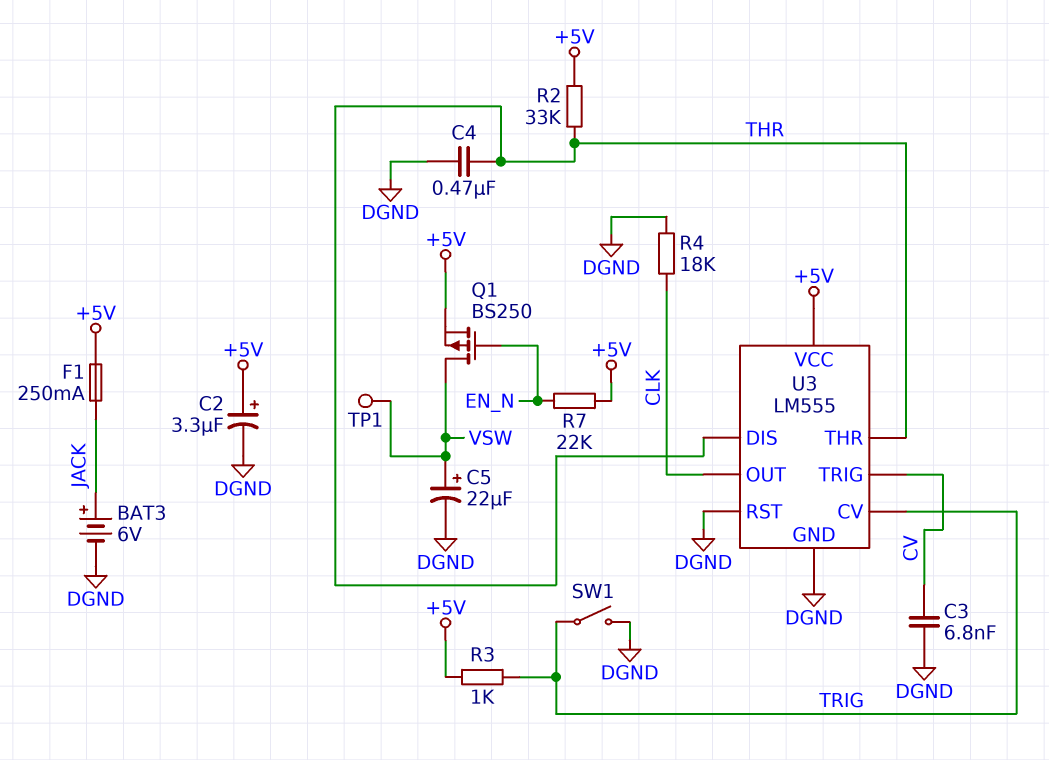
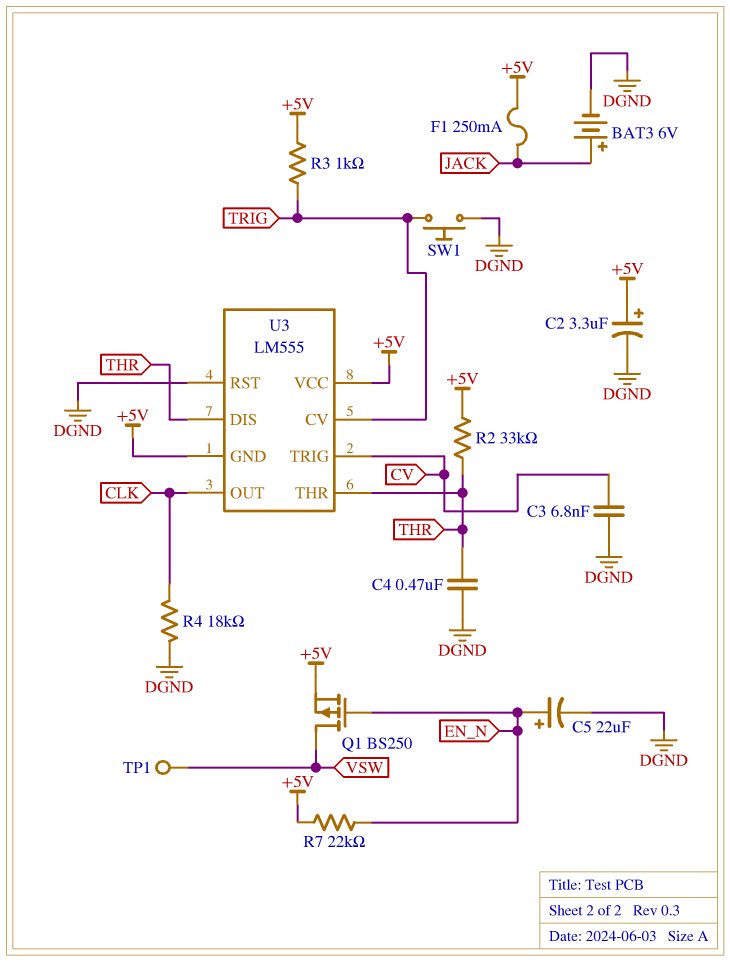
C5: 22uF (plus VSW, minus DGND) -> 22uF (plus EN_N, minus DGND)
SW1: switch (DGND, TRIG) -> button (DGND, TRIG)
U3 pin GND: DGND -> +5V

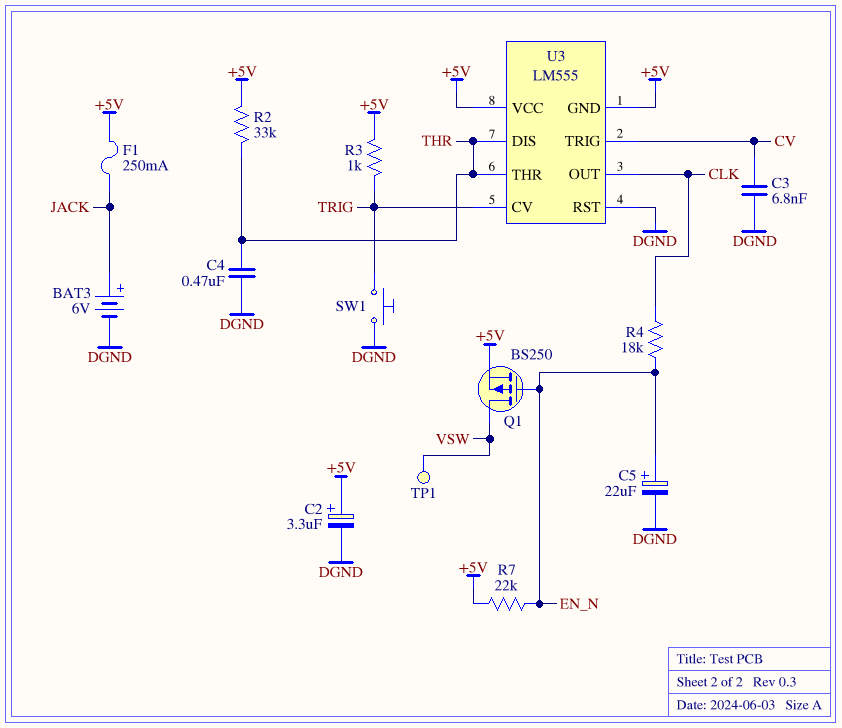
R4: 18k (CLK, DGND) -> 18k (CLK, EN_N)

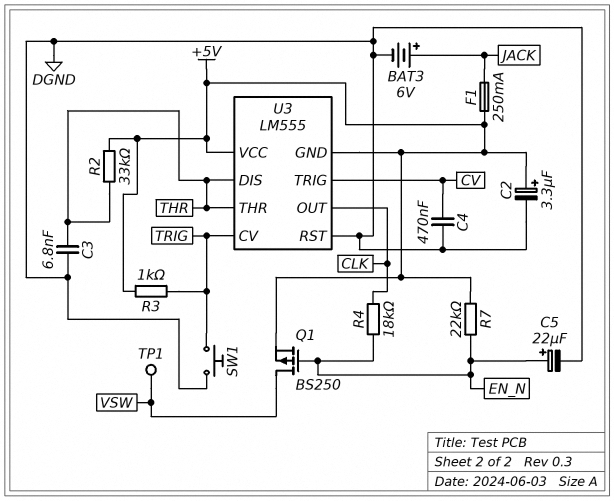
C3: 6.8nF (CV, DGND) -> 6.8nF (DGND, THR)
C4: 470nF (DGND, THR) -> 470nF (CV, DGND)

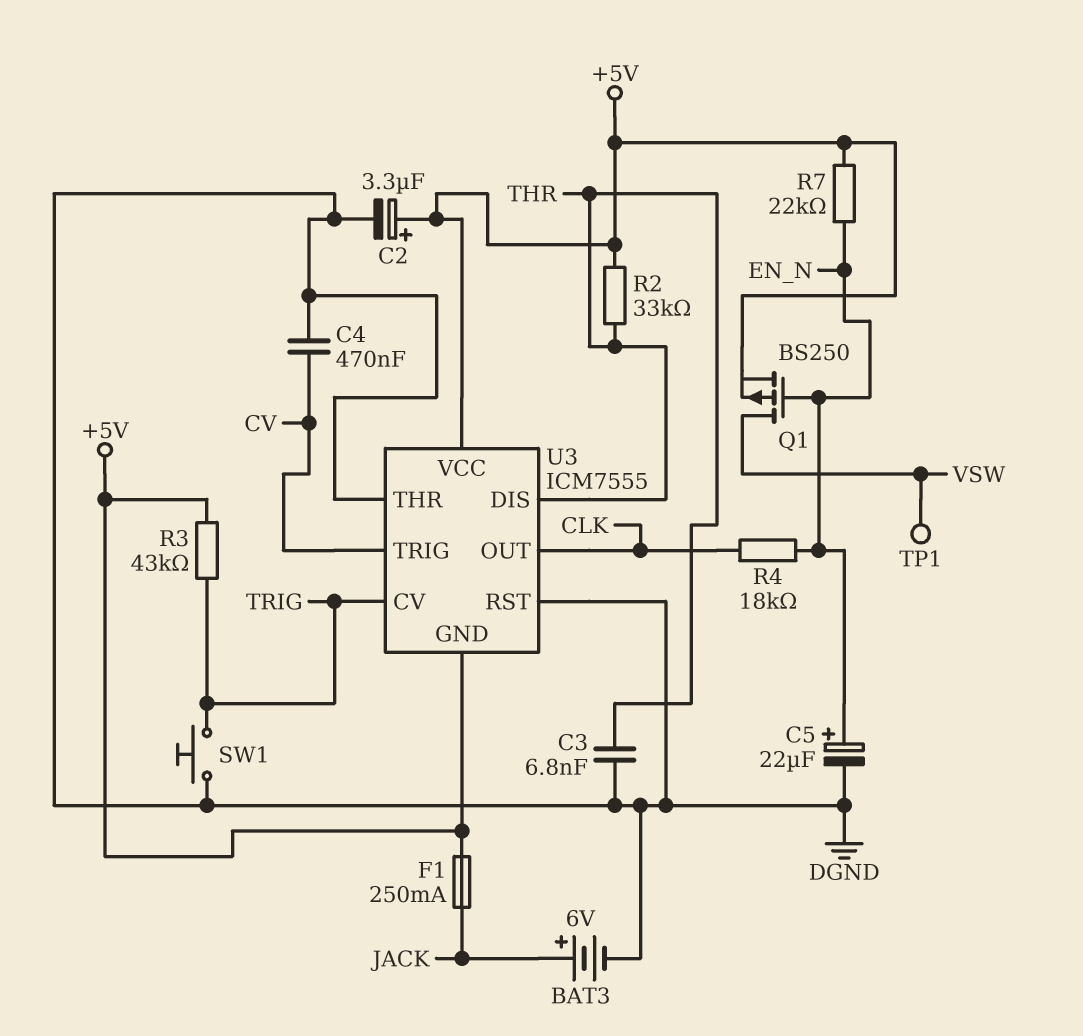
R3: 1k (+5V, TRIG) -> 43k (+5V, TRIG)
U3: LM555 -> ICM7555
U3 pin THR: THR -> DGND

